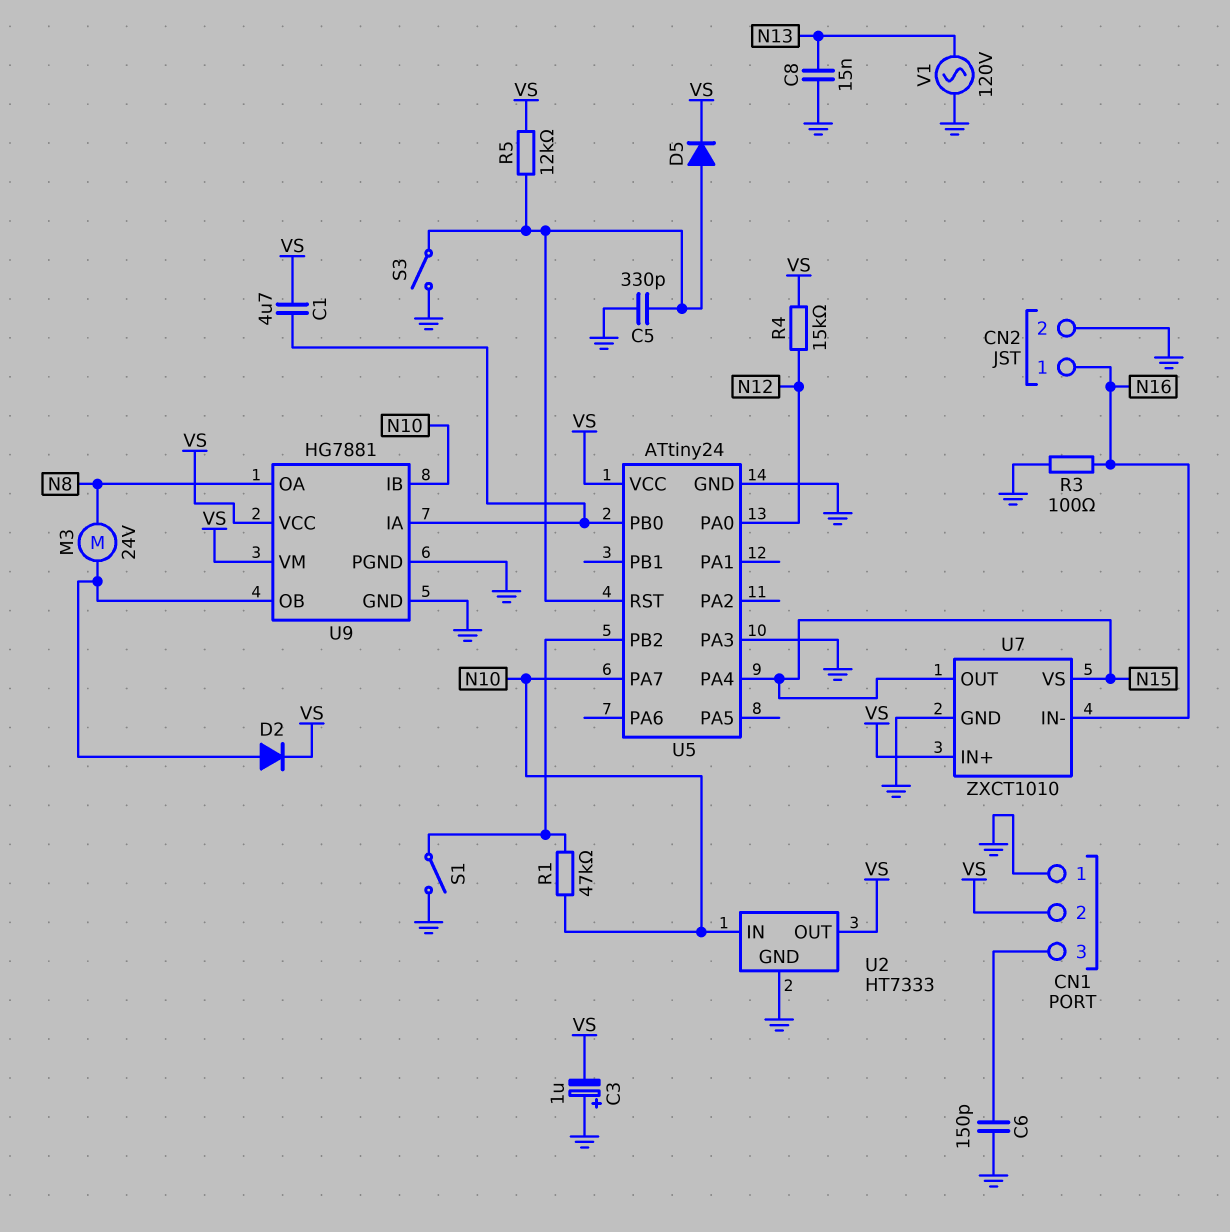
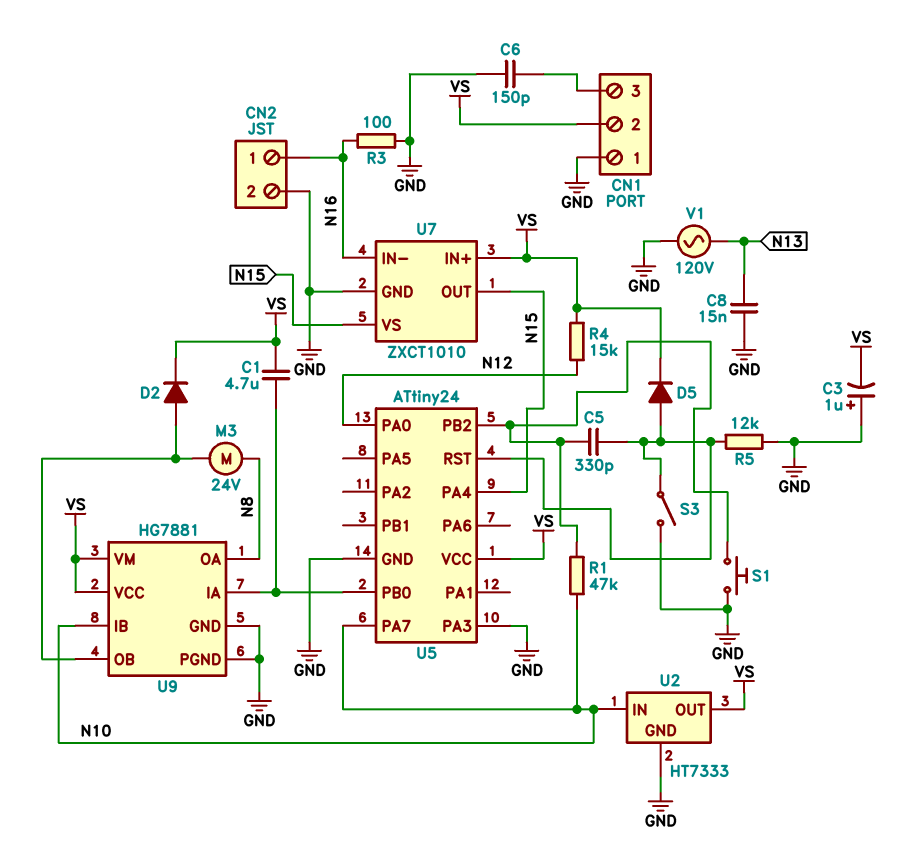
C5: 330pF (GND, U5/RST) -> 330pF (U5/PB2, U5/RST)
R5: 12k (U5/RST, VS) -> 12k (GND, U5/RST)
S1: switch (GND, U5/PB2) -> button (GND, U5/PB2)

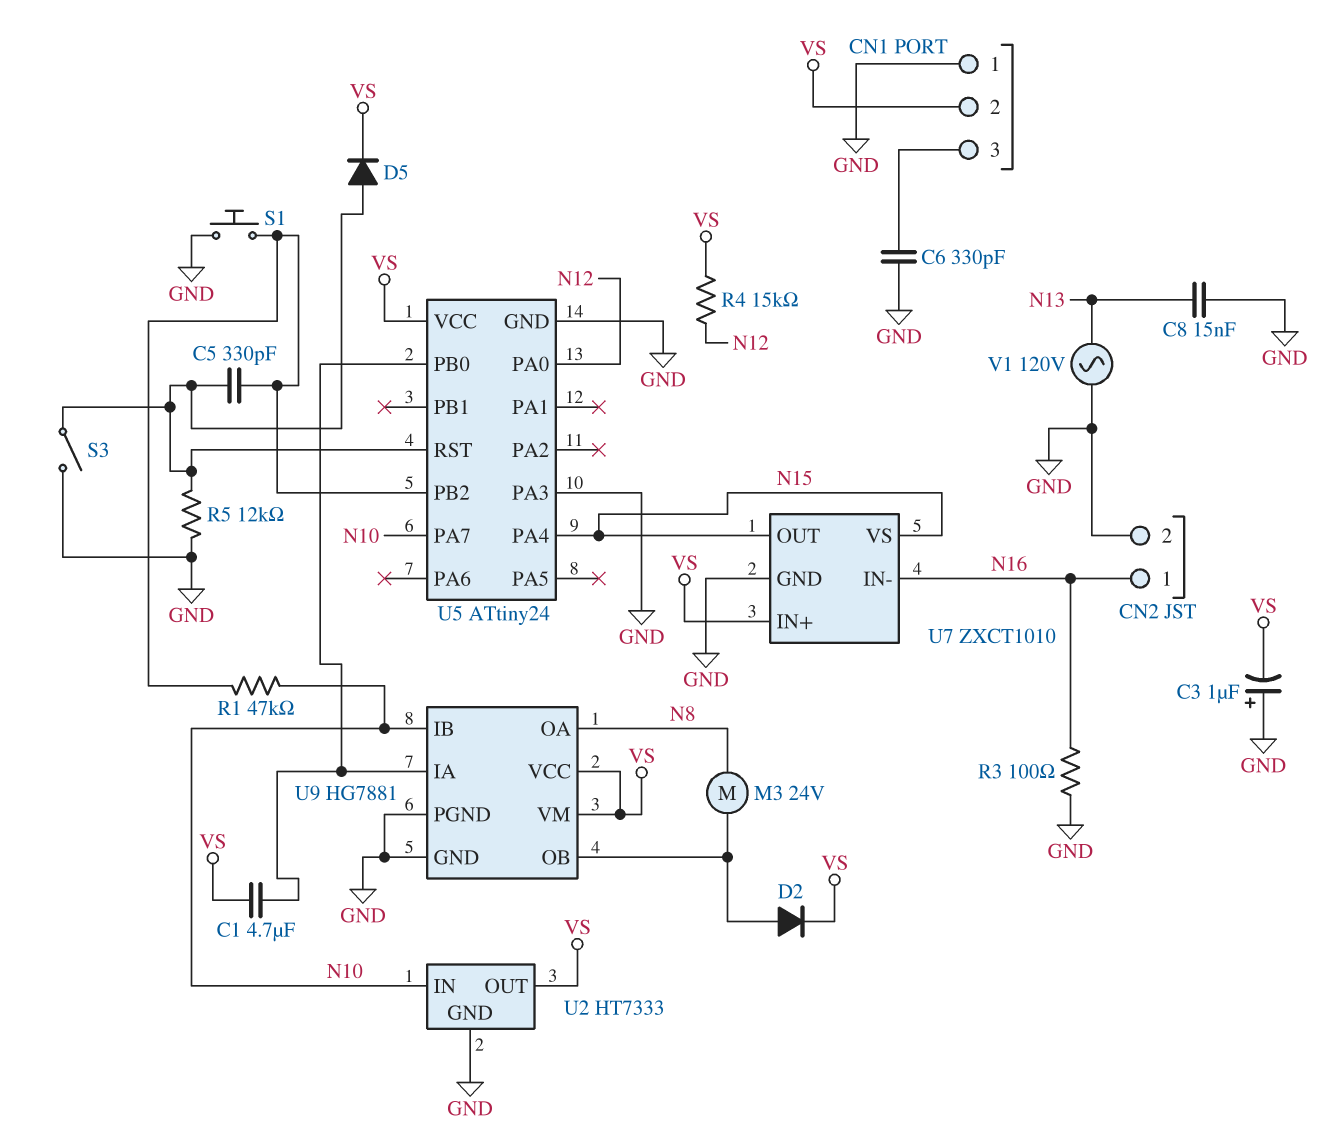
C6: 150pF (CN1/3, GND) -> 330pF (CN1/3, GND)

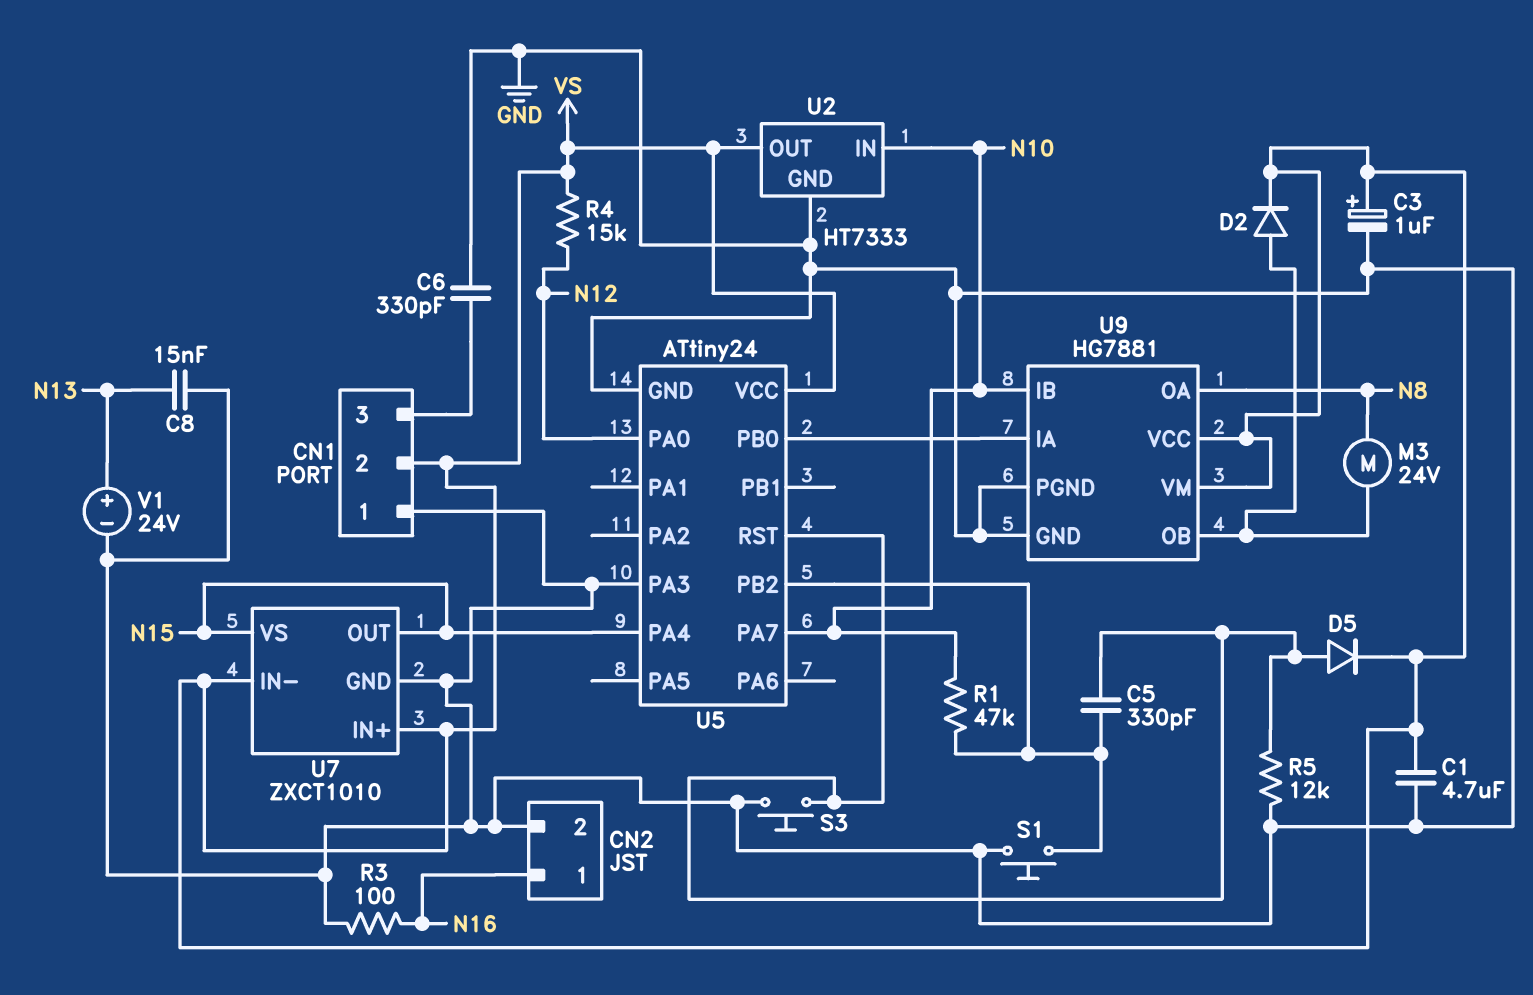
C1: 4.7uF (U5/PB0, VS) -> 4.7uF (GND, VS)
C3: 1uF (plus GND, minus VS) -> 1uF (plus VS, minus GND)
S3: switch (GND, U5/RST) -> button (GND, U5/RST)
U7 pin IN-: N16 -> VS
V1: AC 120V (GND, N13) -> 24V (plus N13, minus GND)

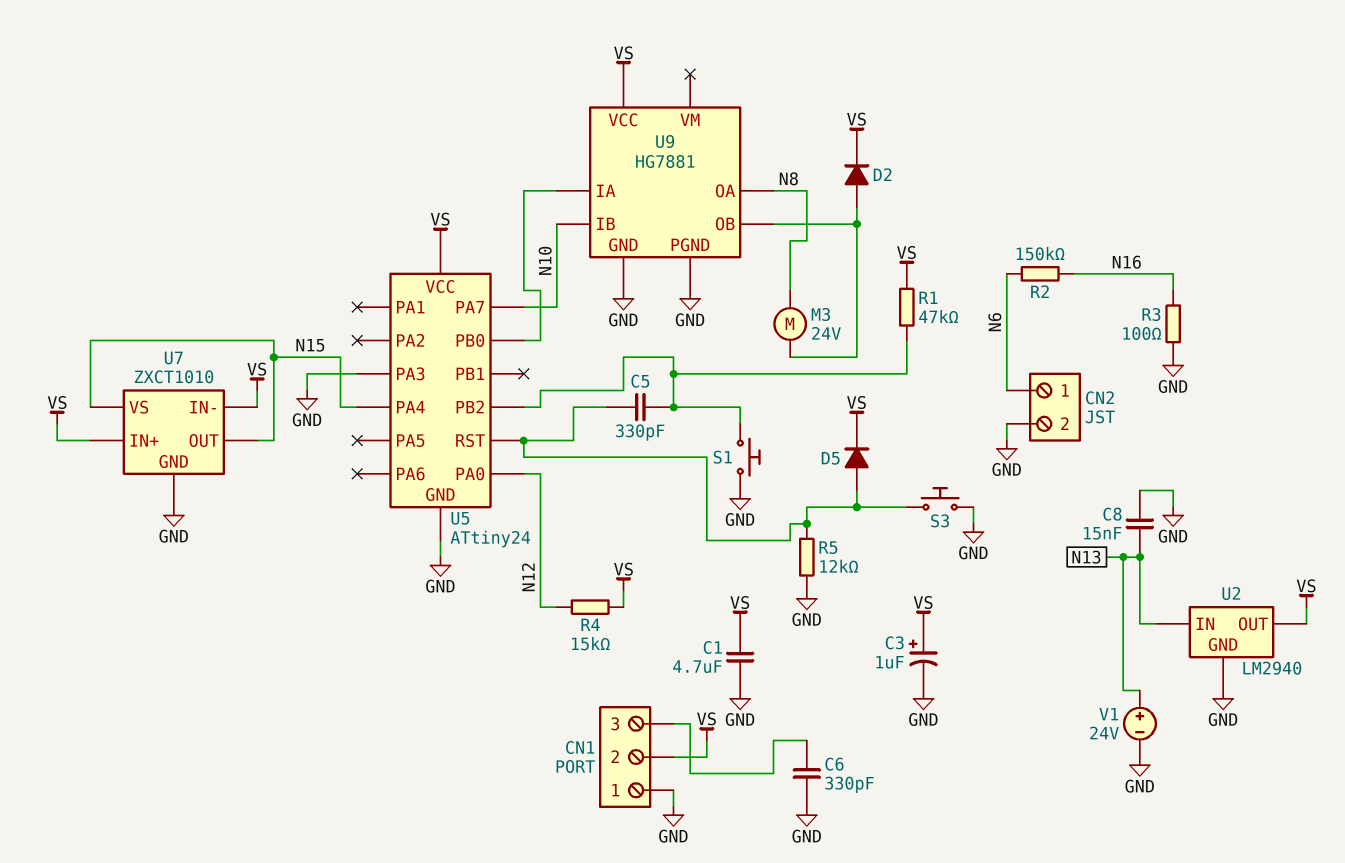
CN2 pin 1: N16 -> N6
R1: 47k (N10, U5/PB2) -> 47k (U5/PB2, VS)
R2: none -> 150k (N6, N16)
U2: HT7333 -> LM2940
U2 pin IN: N10 -> N13
U9 pin VM: VS -> none

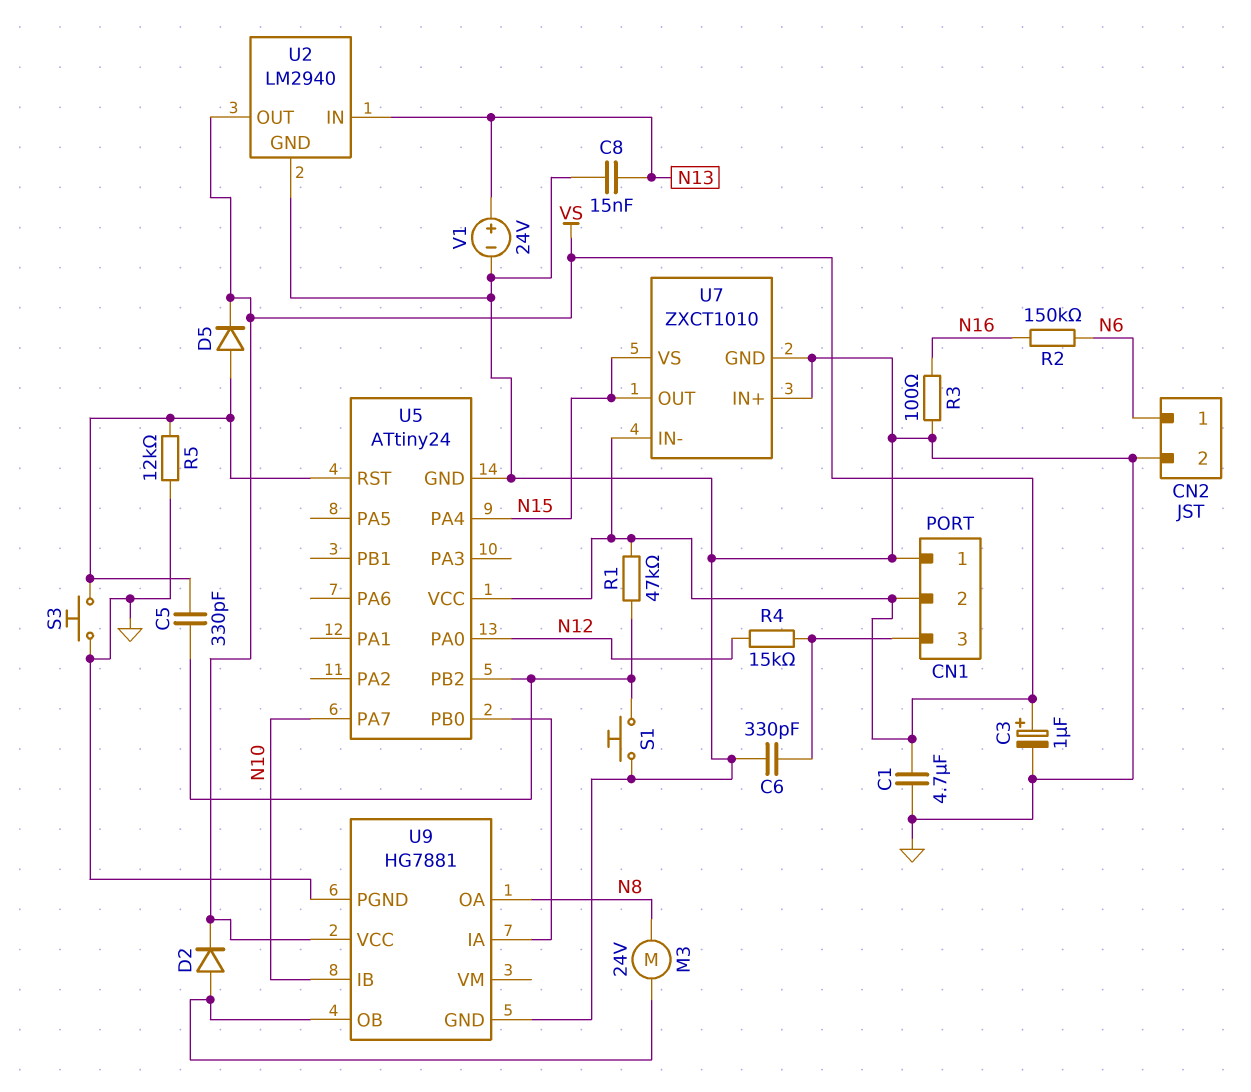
R4: 15k (N12, VS) -> 15k (CN1/3, N12)
U5 pin PA3: GND -> none
U7 pin IN+: VS -> GND

